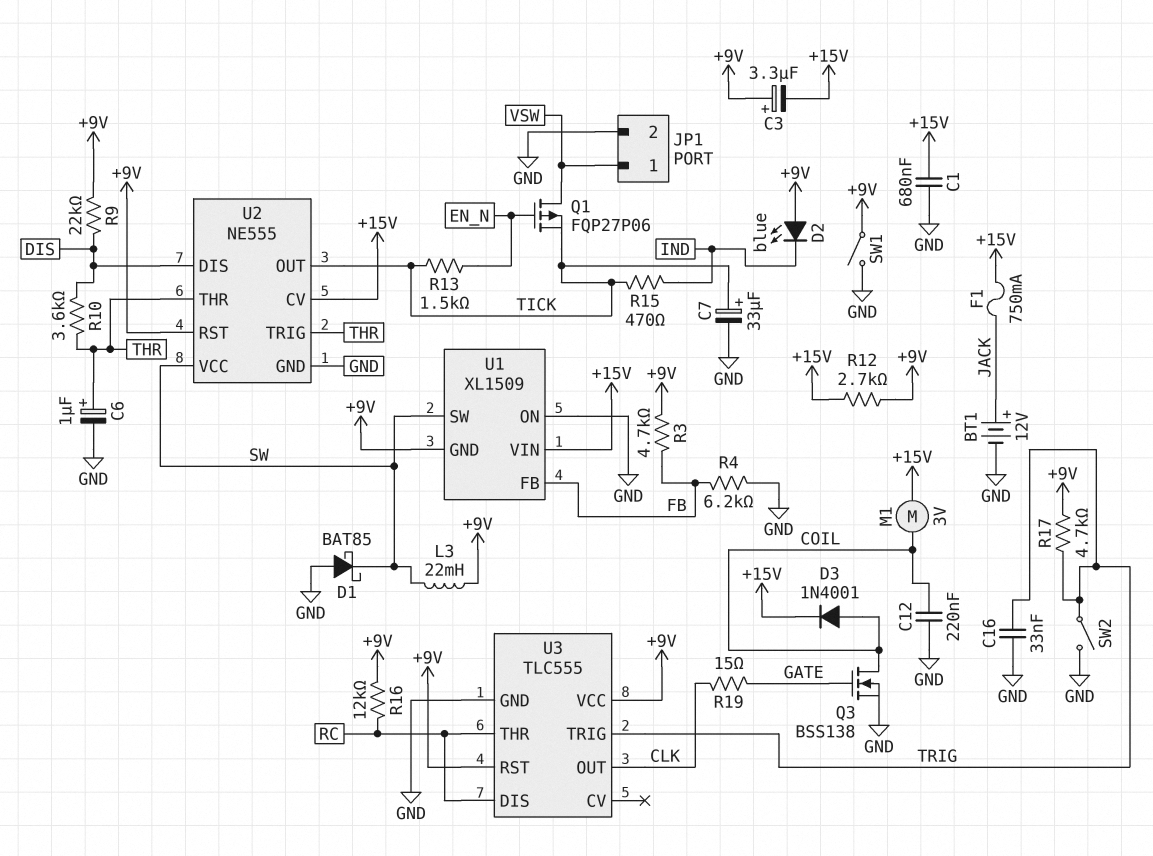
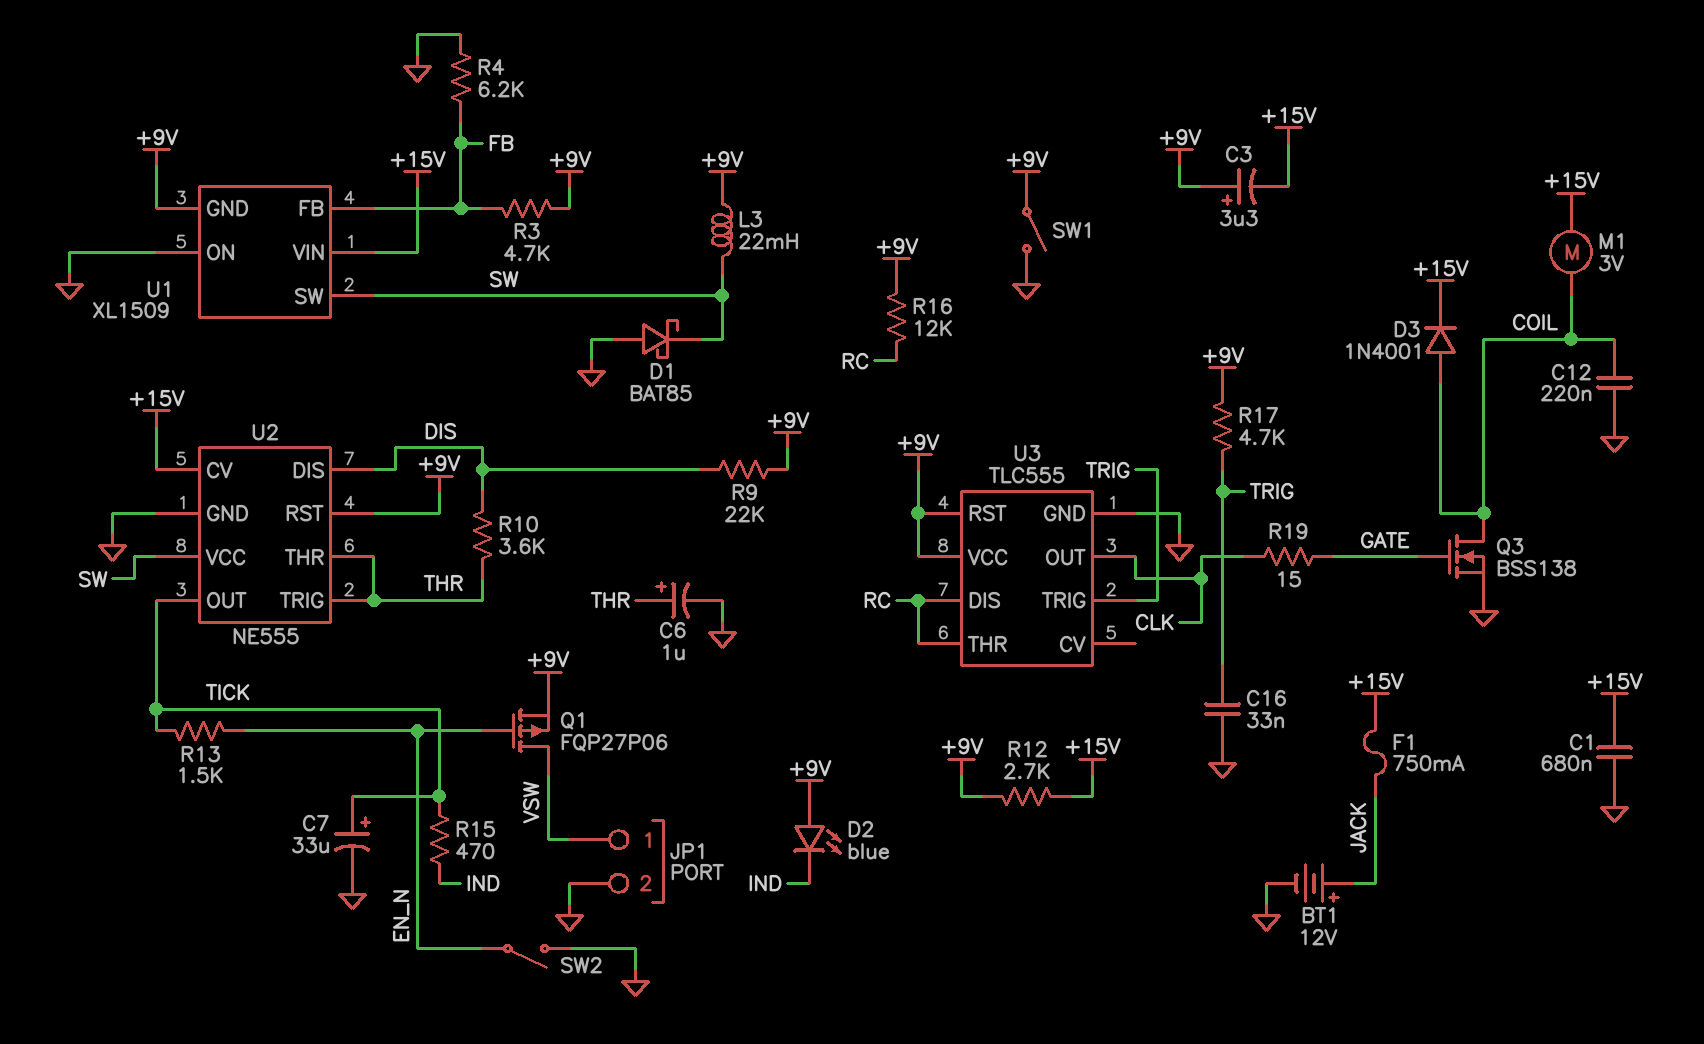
Q1: PMOS FQP27P06 (G EN_N, D VSW, S TICK) -> PMOS FQP27P06 (G EN_N, D VSW, S +9V)
SW2: switch (GND, TRIG) -> switch (EN_N, GND)

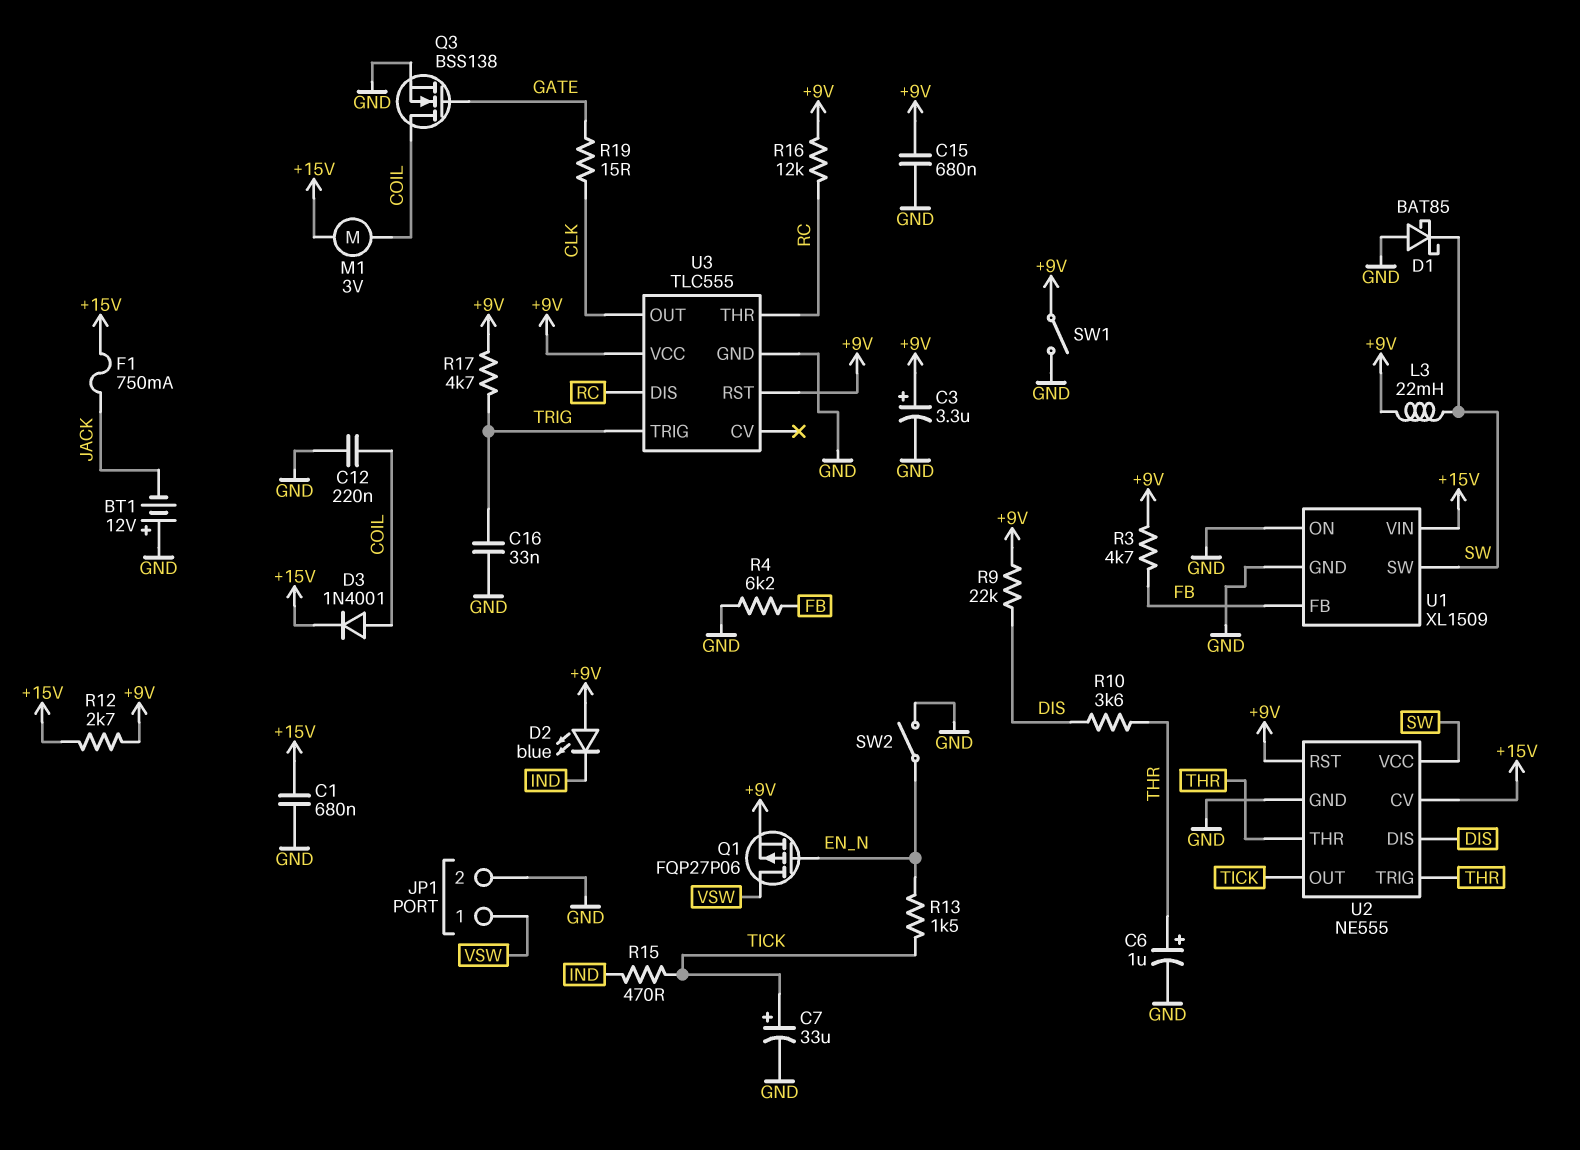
BT1: 12V (plus JACK, minus GND) -> 12V (plus GND, minus JACK)
C3: 3.3uF (plus +9V, minus +15V) -> 3.3uF (plus +9V, minus GND)
C15: none -> 680nF (+9V, GND)
U1 pin GND: +9V -> GND

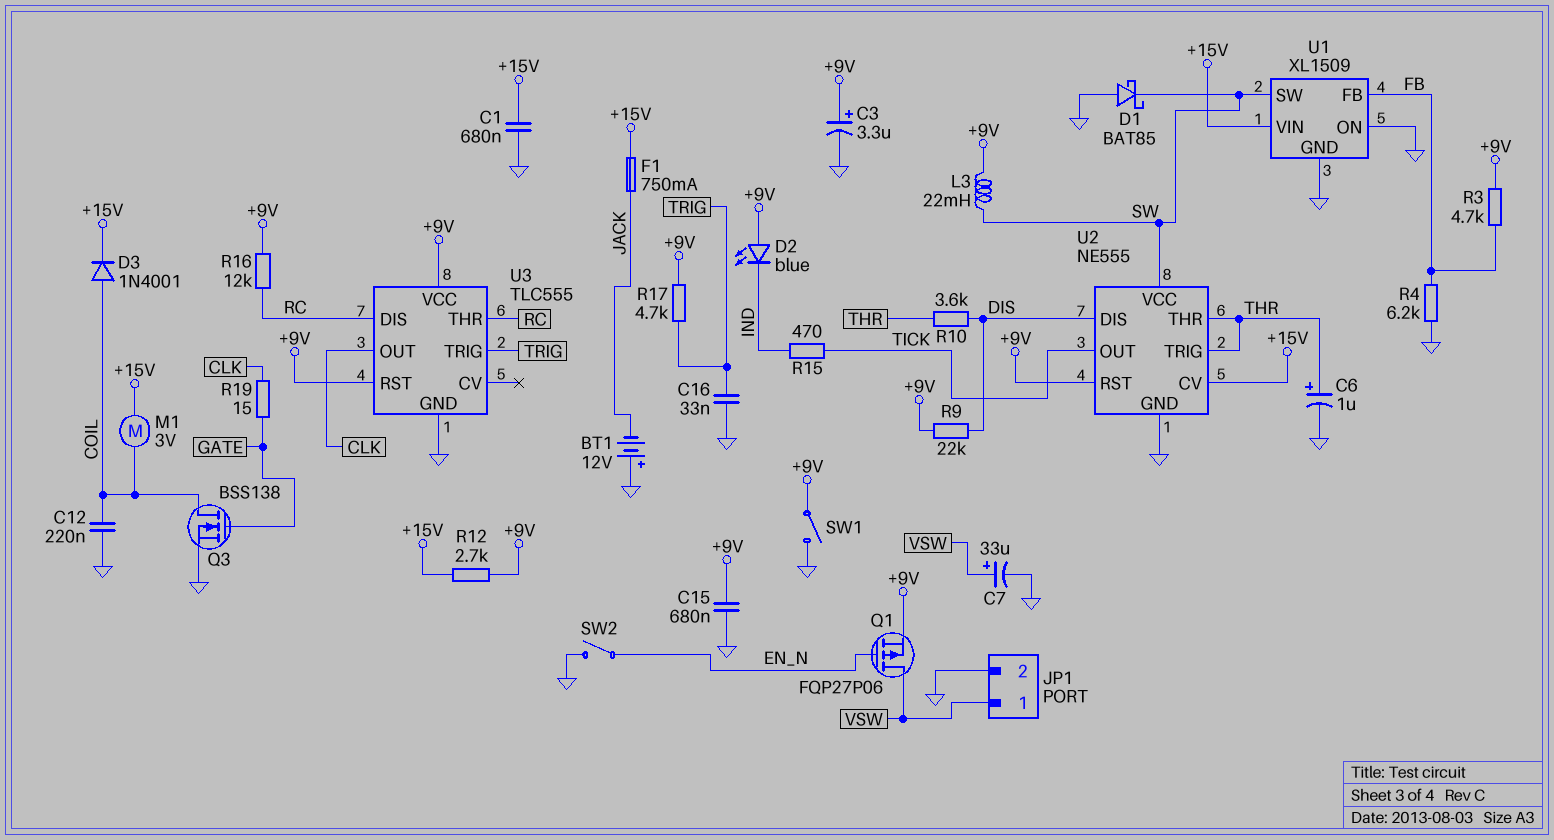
C7: 33uF (plus TICK, minus GND) -> 33uF (plus VSW, minus GND)
R13: 1.5k (EN_N, TICK) -> none

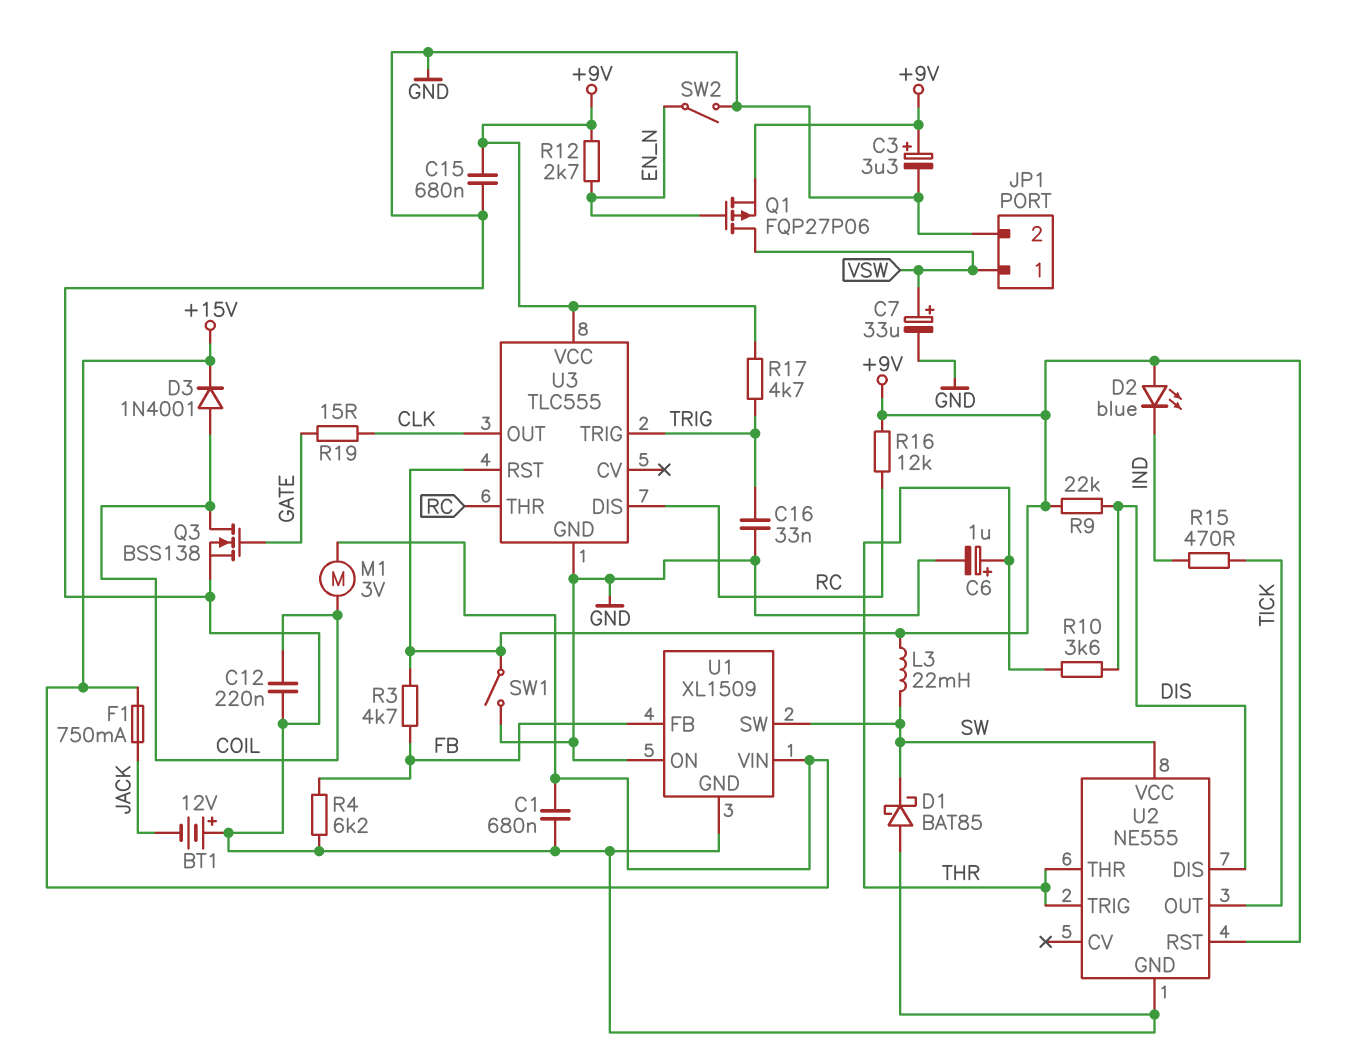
R12: 2.7k (+9V, +15V) -> 2.7k (+9V, EN_N)
U2 pin CV: +15V -> none

